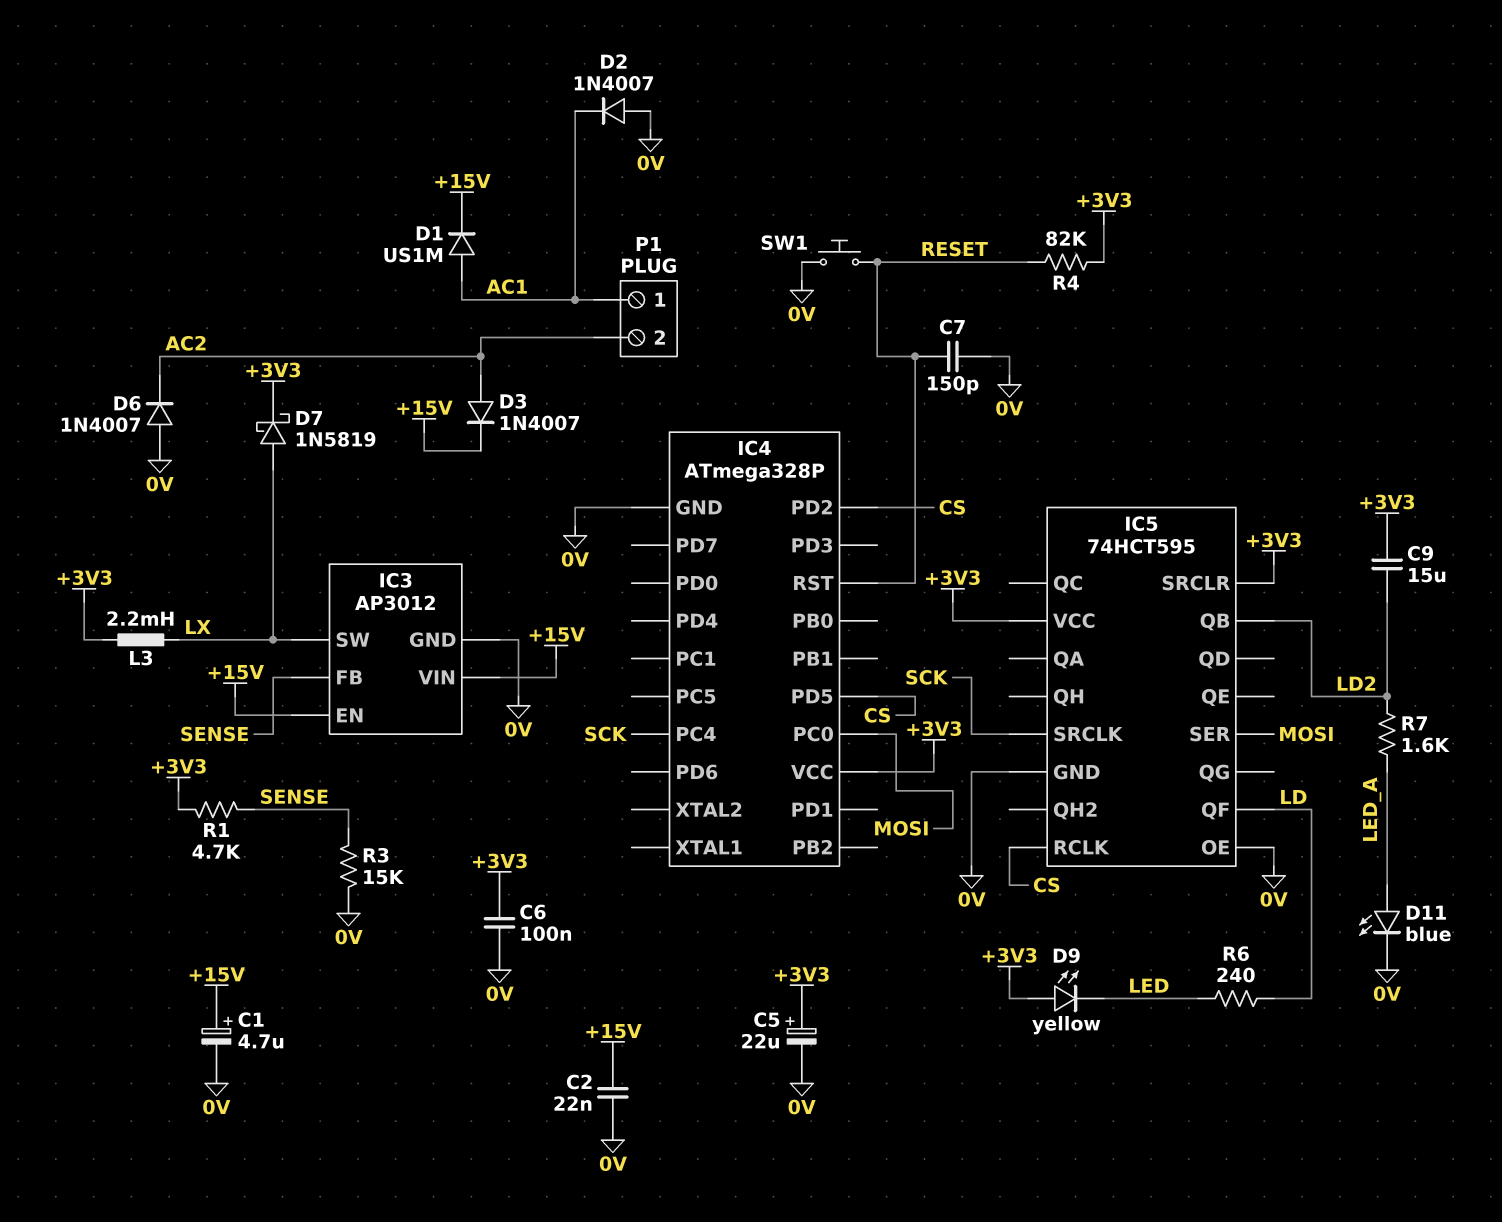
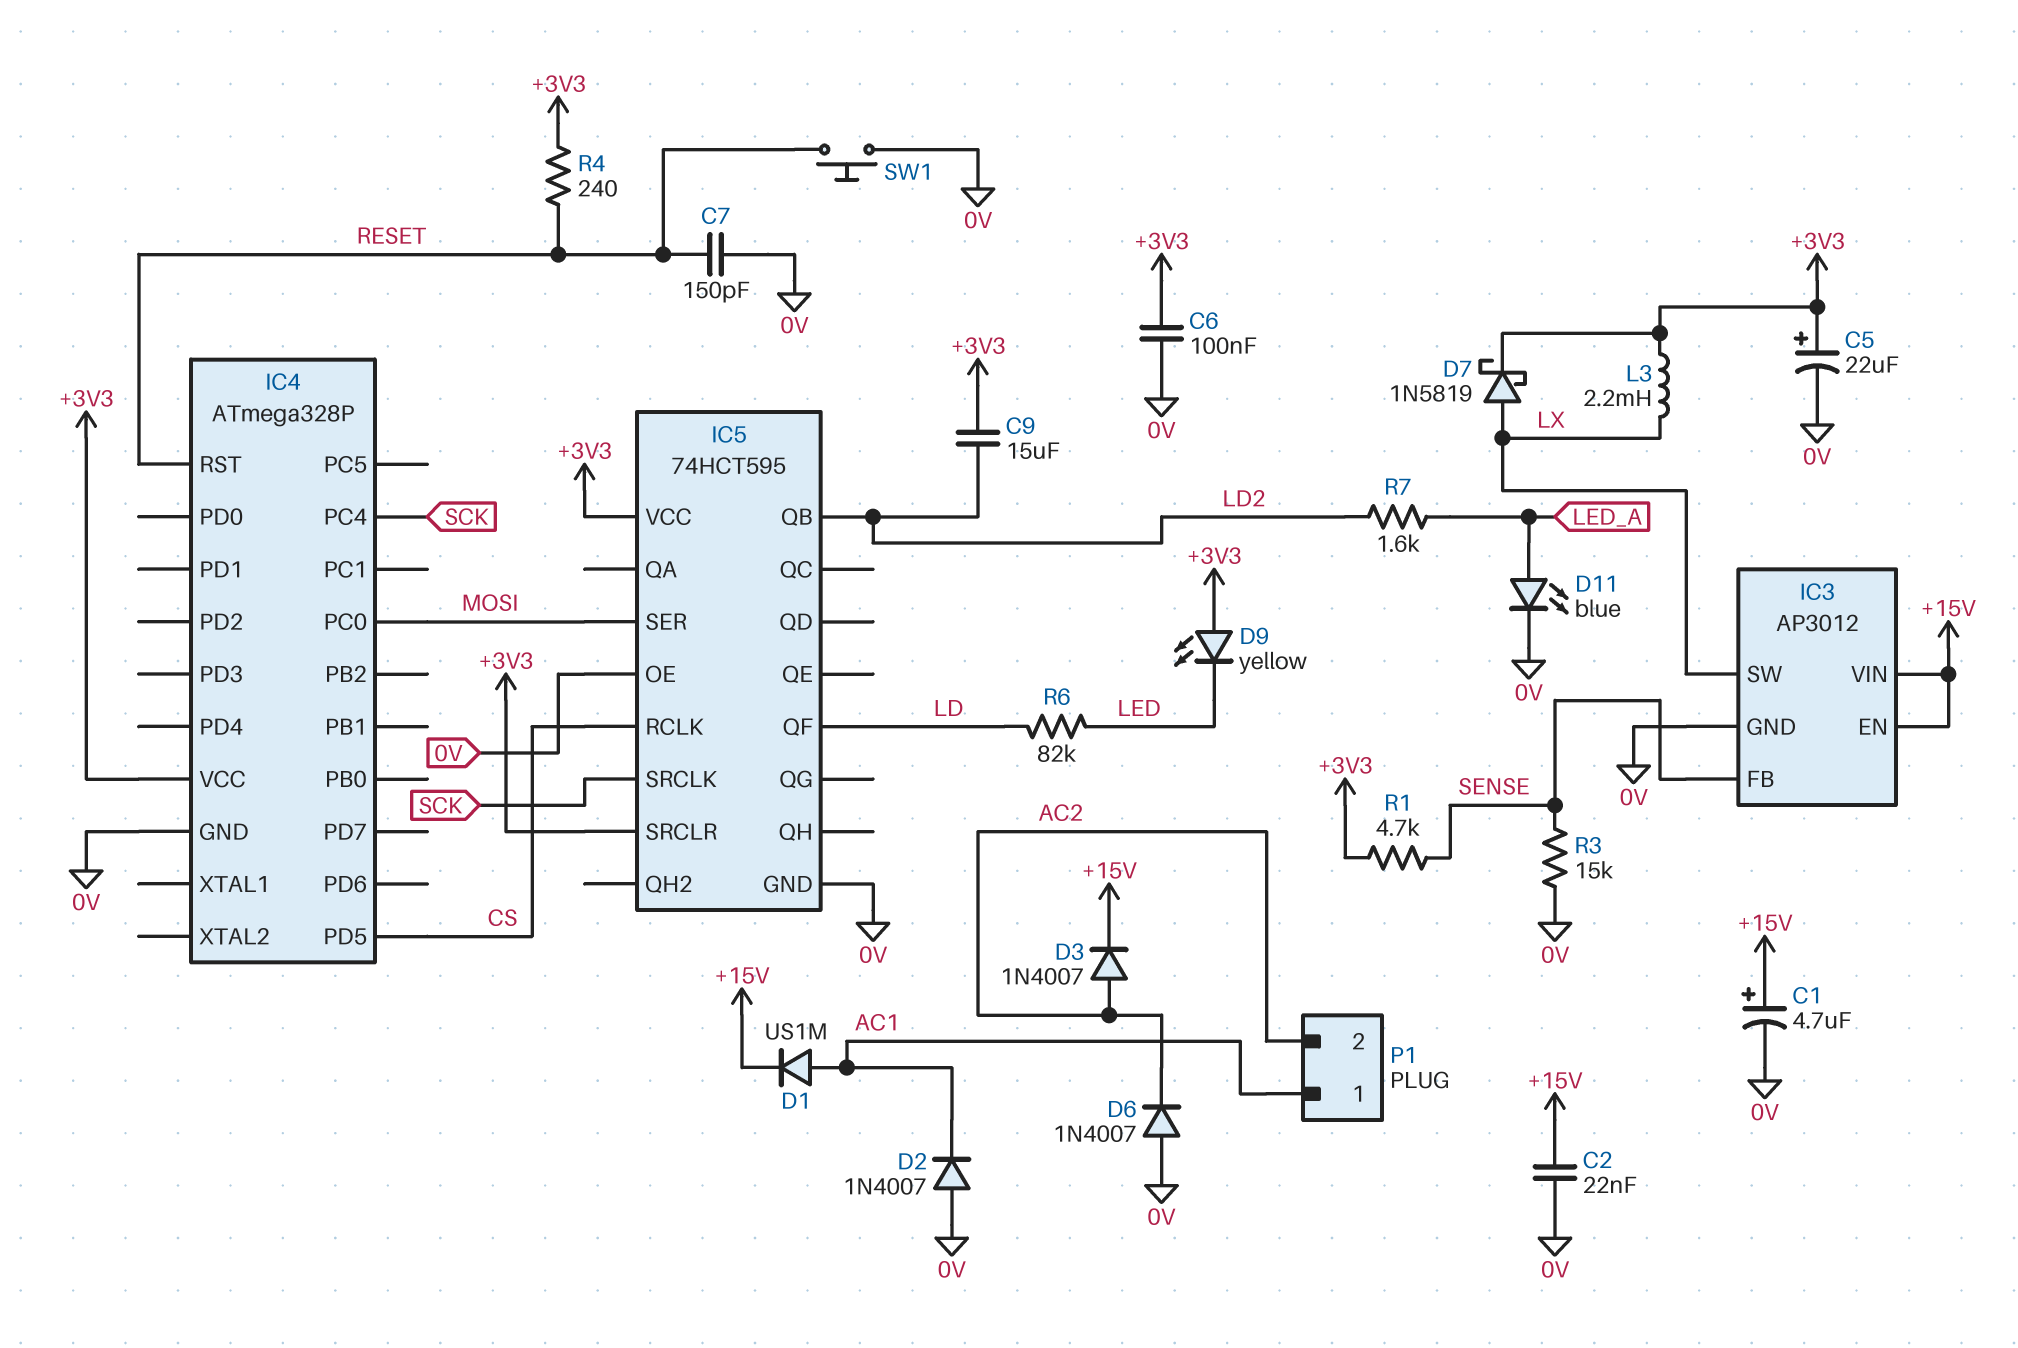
IC4 pin PD2: CS -> none
R4: 82k (+3V3, RESET) -> 240 (+3V3, RESET)
R6: 240 (LD, LED) -> 82k (LD, LED)

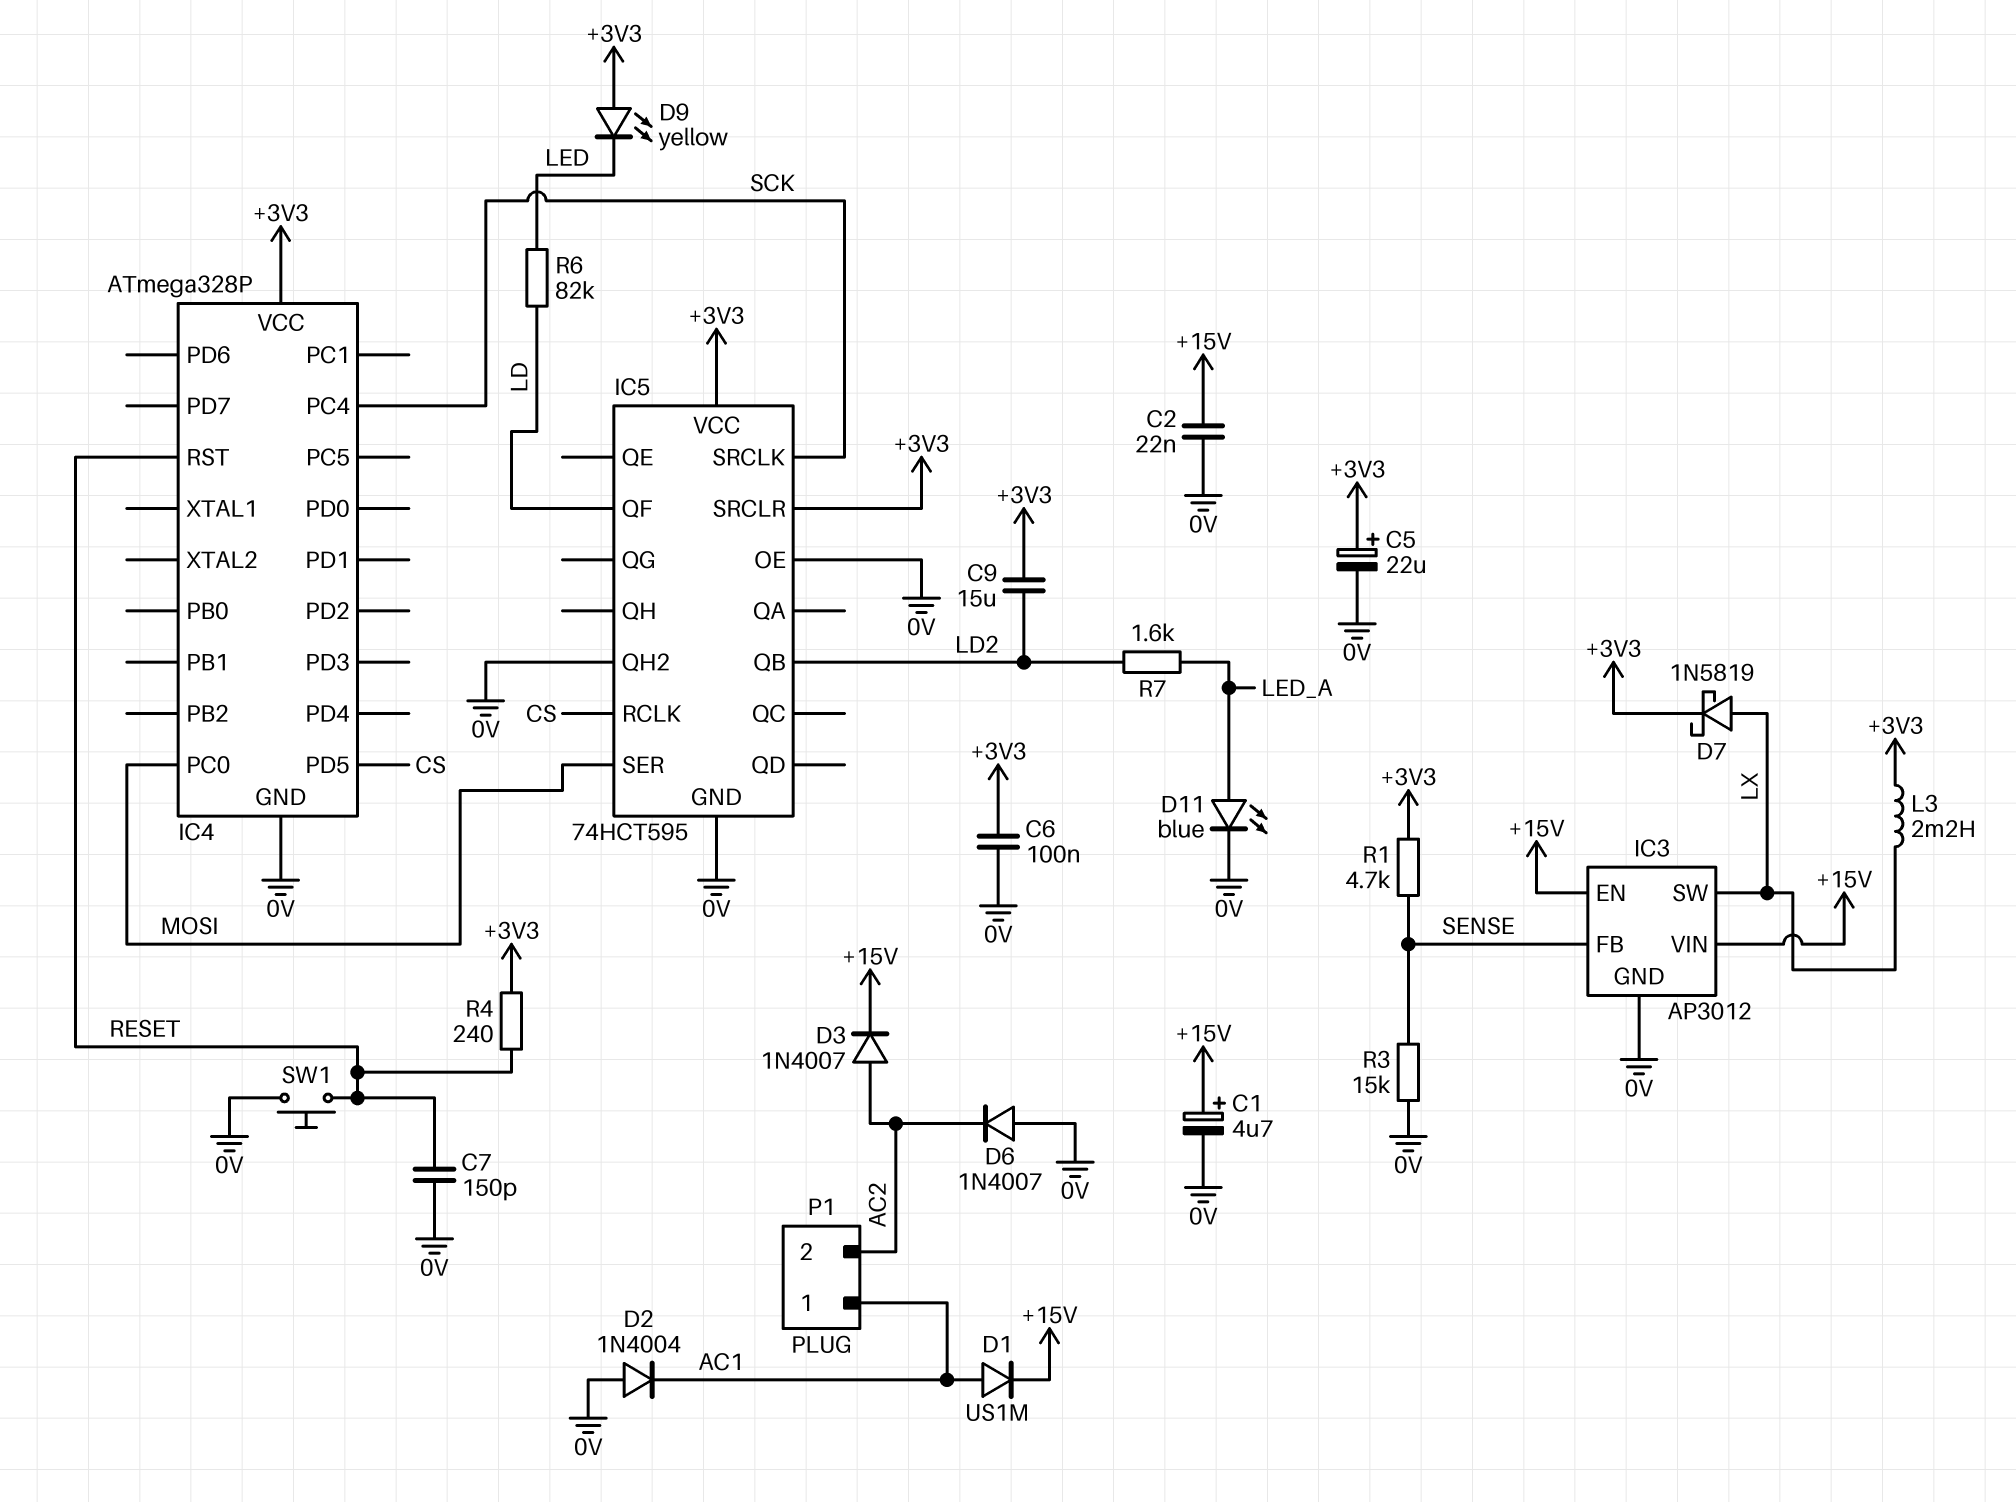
D2: diode 1N4007 (A 0V, K AC1) -> diode 1N4004 (A 0V, K AC1)
IC5 pin QH2: none -> 0V

